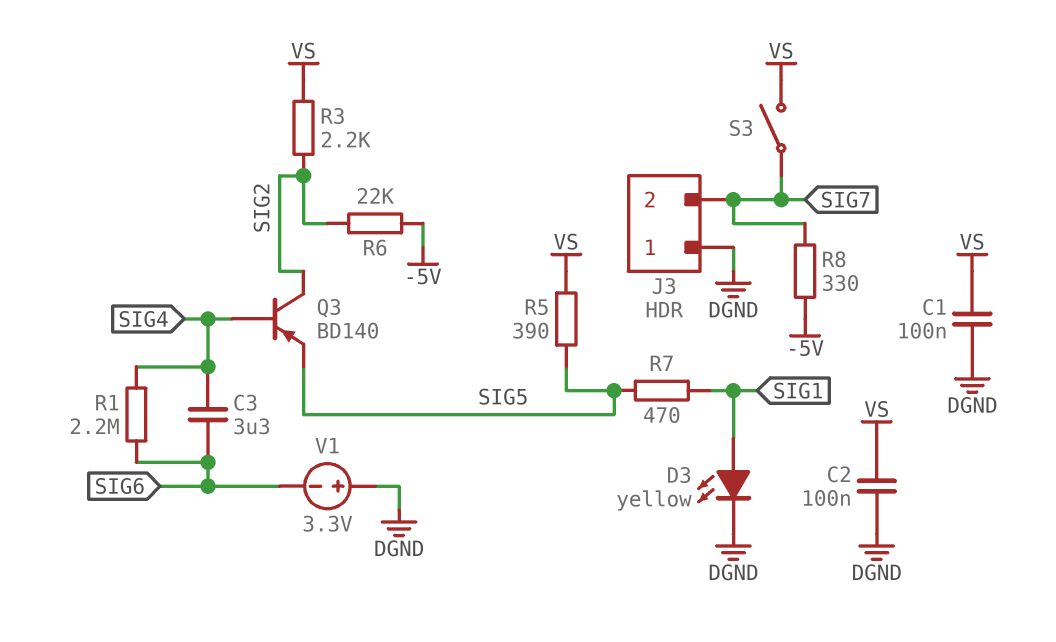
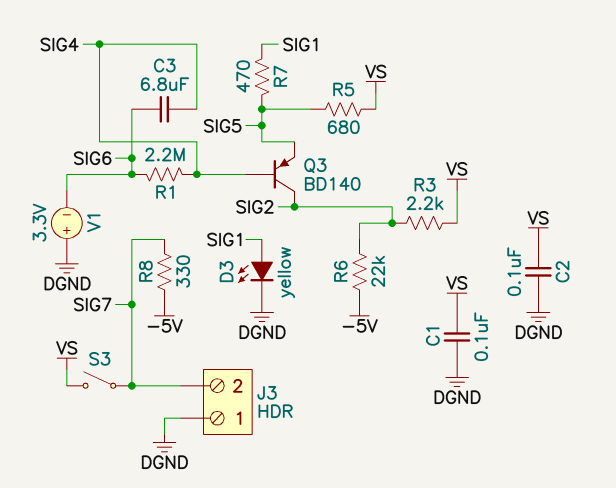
C3: 3.3uF (SIG4, SIG6) -> 6.8uF (SIG4, SIG6)
R5: 390 (SIG5, VS) -> 680 (SIG5, VS)

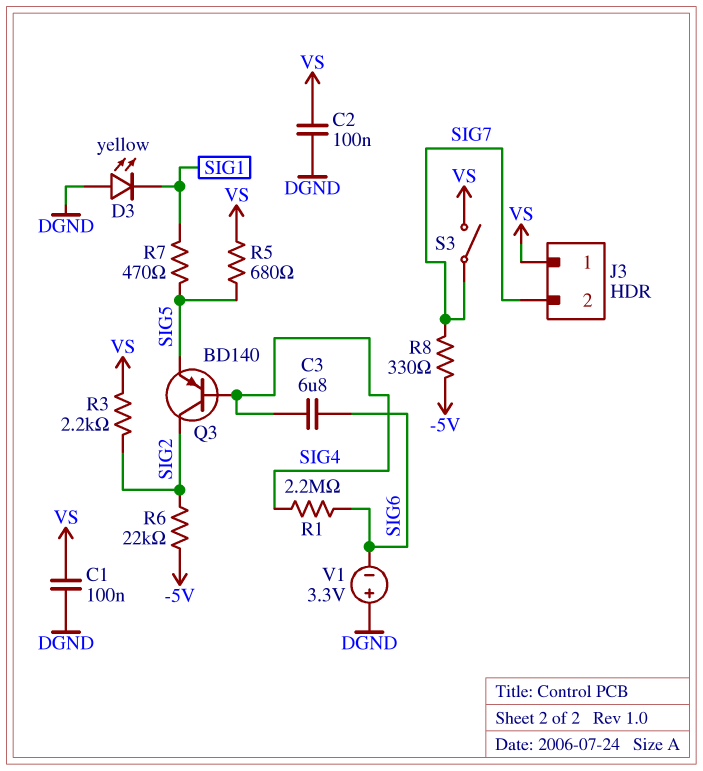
D3: LED yellow (A SIG1, K DGND) -> LED yellow (A DGND, K SIG1)
J3 pin 1: DGND -> VS

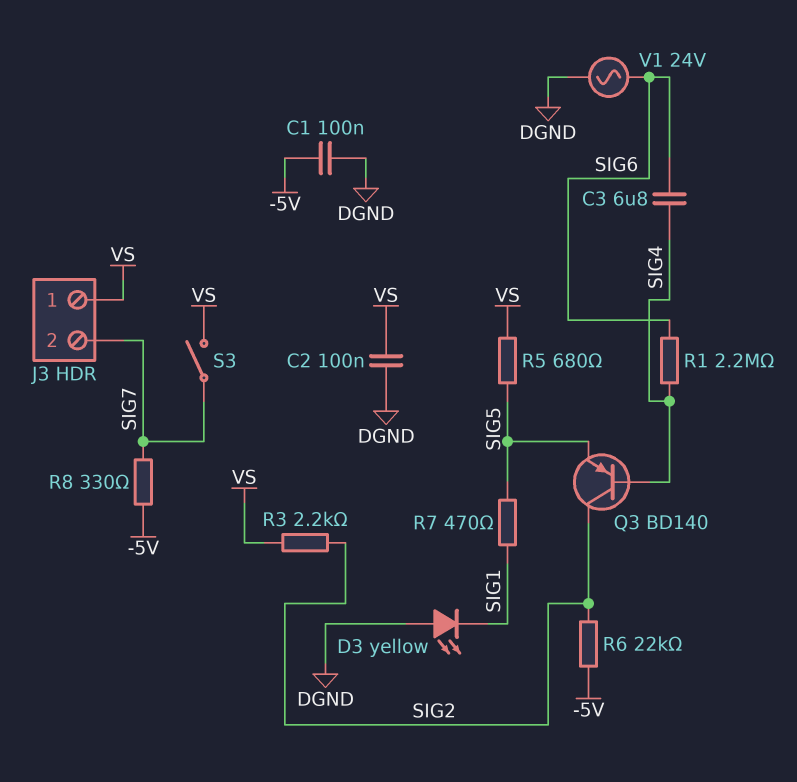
C1: 100nF (DGND, VS) -> 100nF (-5V, DGND)
V1: 3.3V (plus DGND, minus SIG6) -> AC 24V (DGND, SIG6)

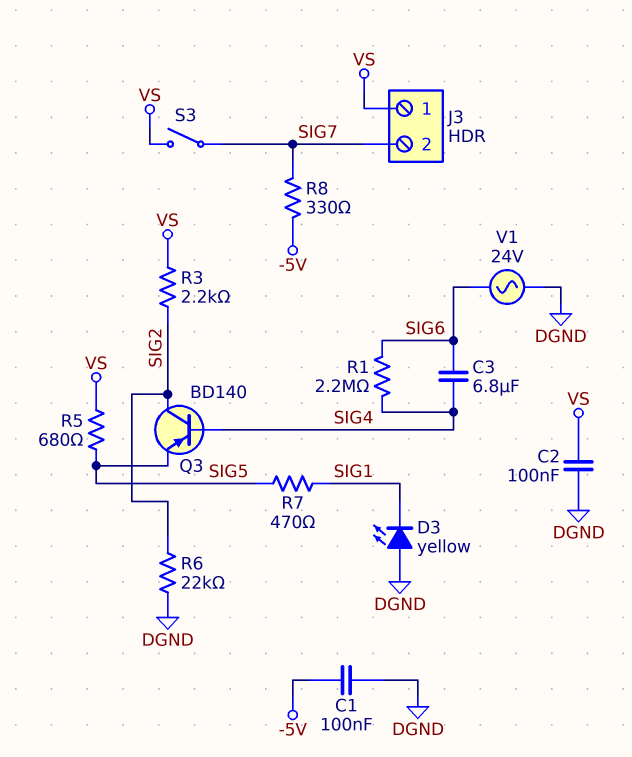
R6: 22k (-5V, SIG2) -> 22k (DGND, SIG2)

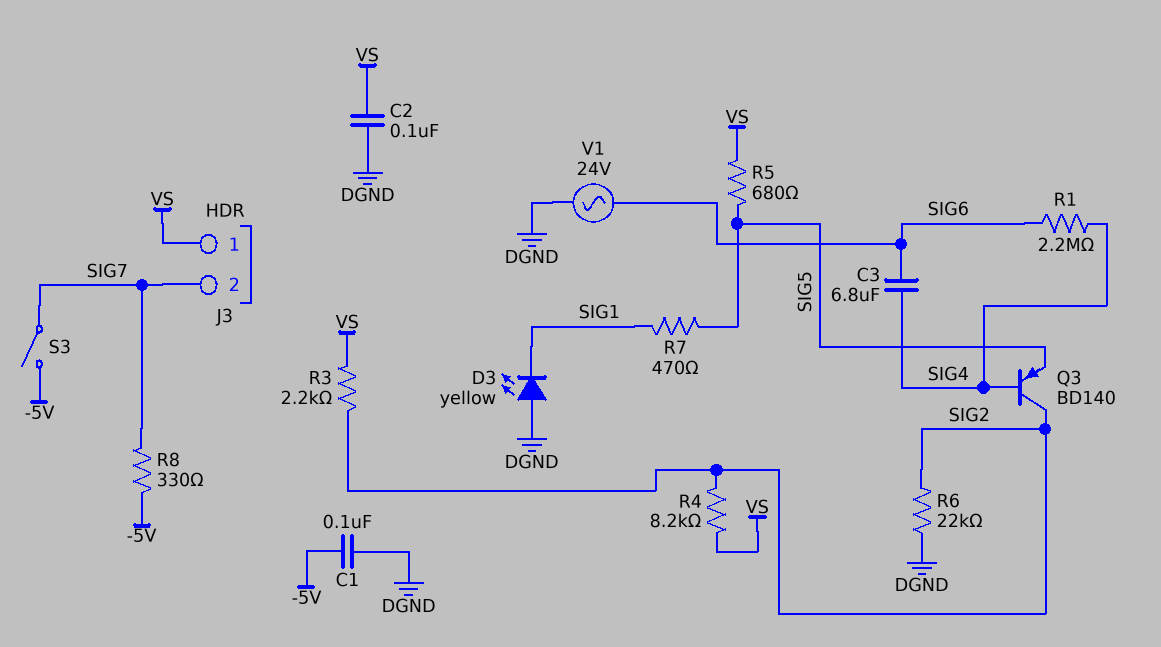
R4: none -> 8.2k (SIG2, VS)
S3: switch (SIG7, VS) -> switch (-5V, SIG7)

